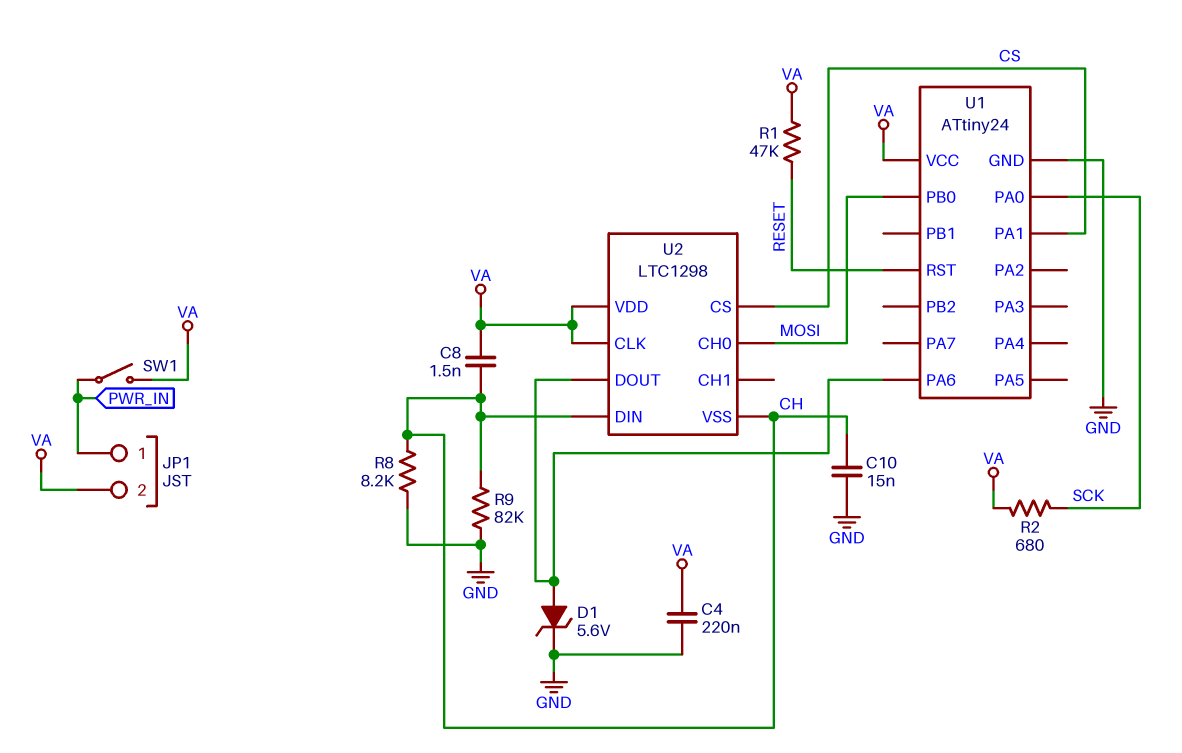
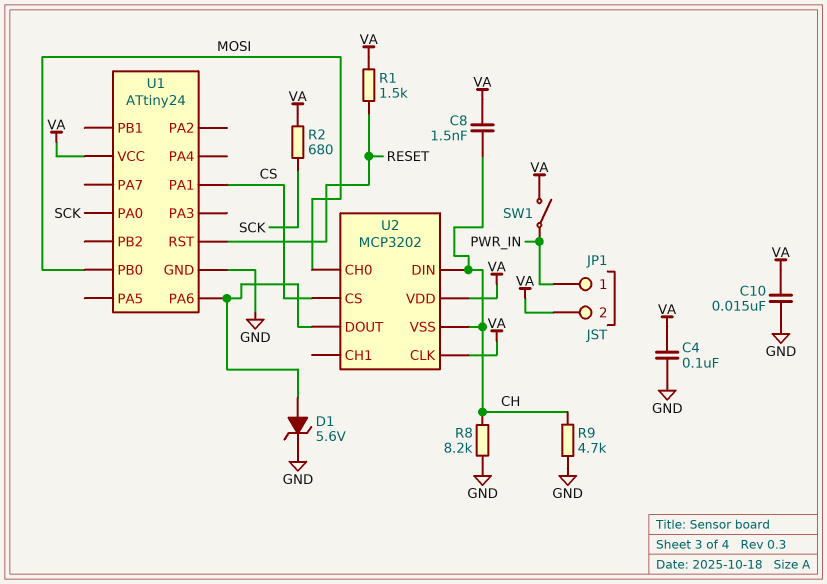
C4: 220nF (GND, VA) -> 100nF (GND, VA)
C10: 15nF (CH, GND) -> 15nF (GND, VA)
R1: 47k (RESET, VA) -> 1.5k (RESET, VA)
R9: 82k (CH, GND) -> 4.7k (CH, GND)
U2: LTC1298 -> MCP3202

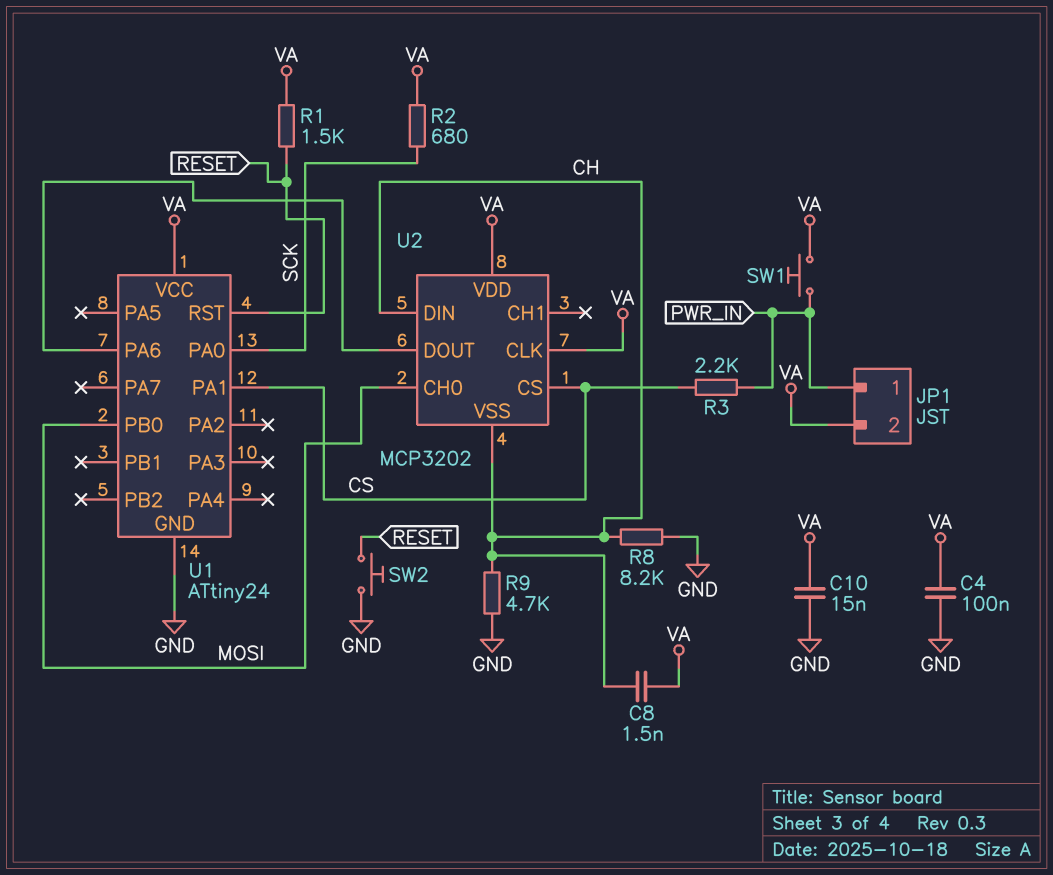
D1: zener 5.6V (A U1/PA6, K GND) -> none
R3: none -> 2.2k (CS, PWR_IN)
SW1: switch (PWR_IN, VA) -> button (PWR_IN, VA)
SW2: none -> button (GND, RESET)

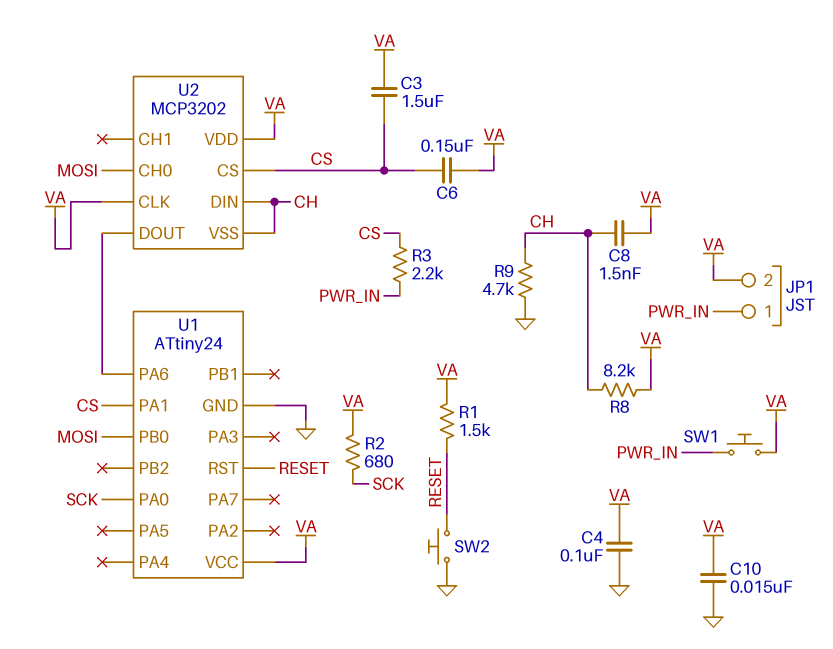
C3: none -> 1.5uF (CS, VA)
C6: none -> 150nF (CS, VA)
R8: 8.2k (CH, GND) -> 8.2k (CH, VA)

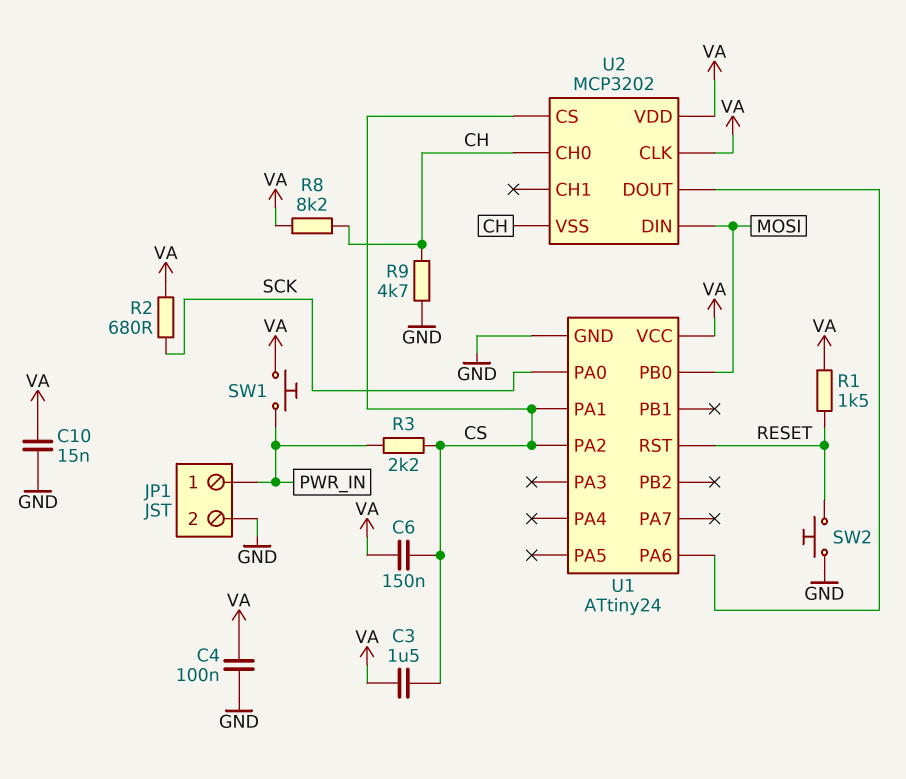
C8: 1.5nF (CH, VA) -> none
JP1 pin 2: VA -> GND
U1 pin PA2: none -> CS
U2 pin CH0: MOSI -> CH
U2 pin DIN: CH -> MOSI

